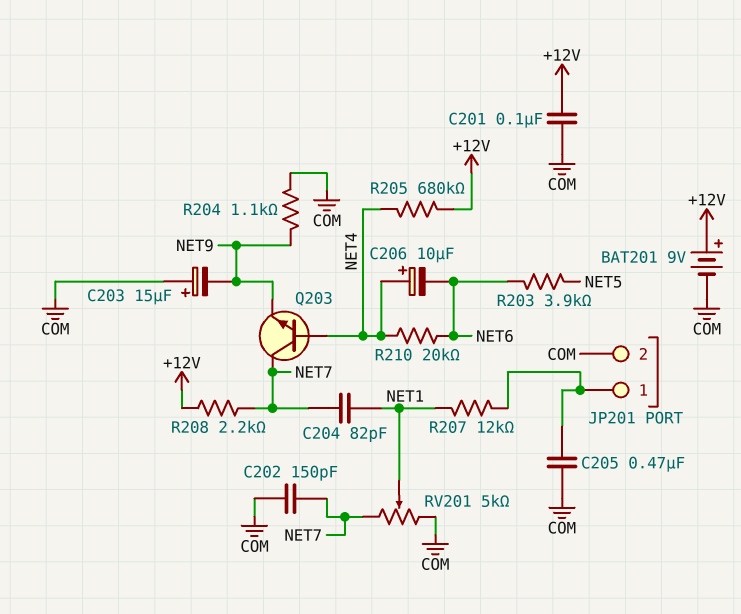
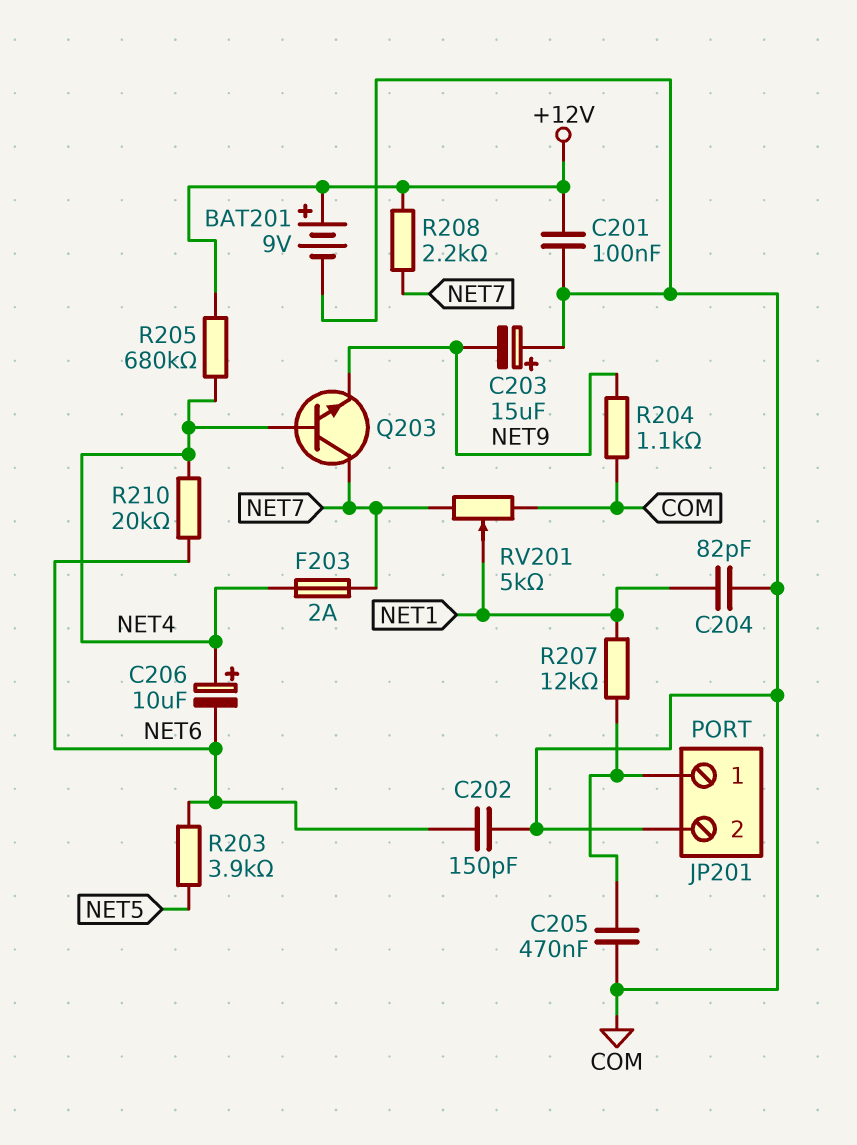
C202: 150pF (COM, NET7) -> 150pF (COM, NET6)
C204: 82pF (NET1, NET7) -> 82pF (COM, NET1)
F203: none -> 2A (NET4, NET7)

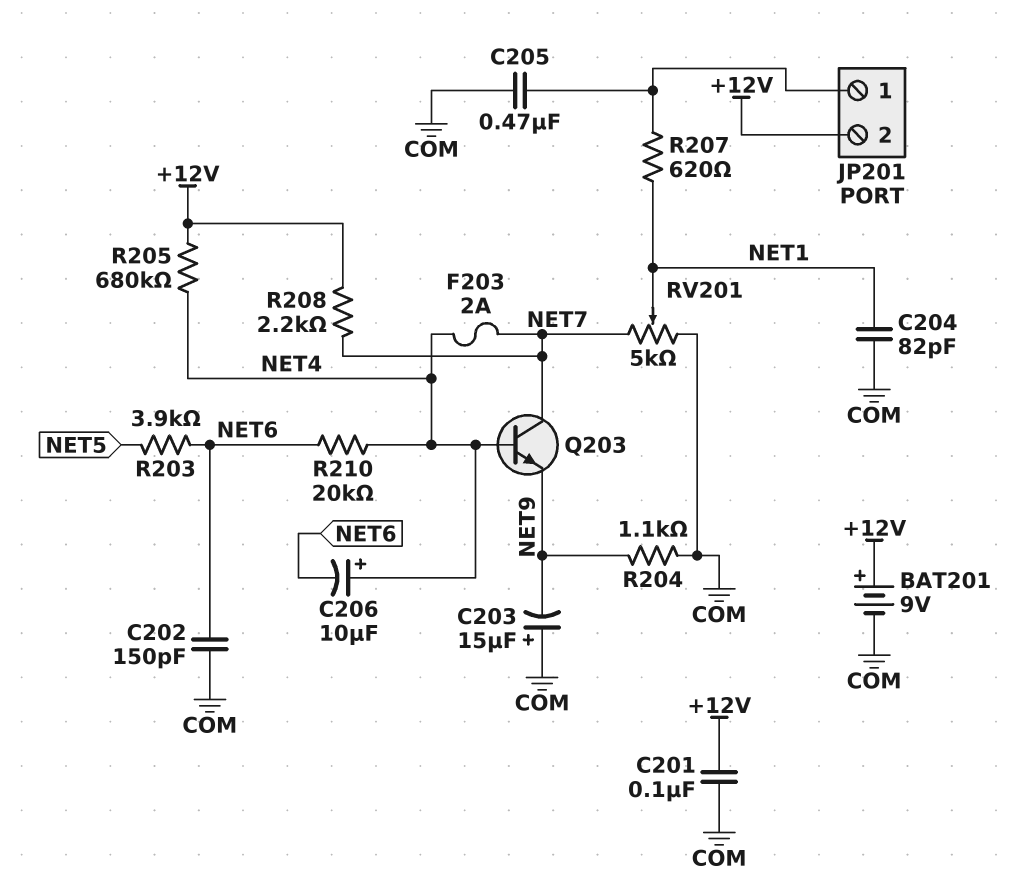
JP201 pin 2: COM -> +12V
R207: 12k (JP201/1, NET1) -> 620 (JP201/1, NET1)

